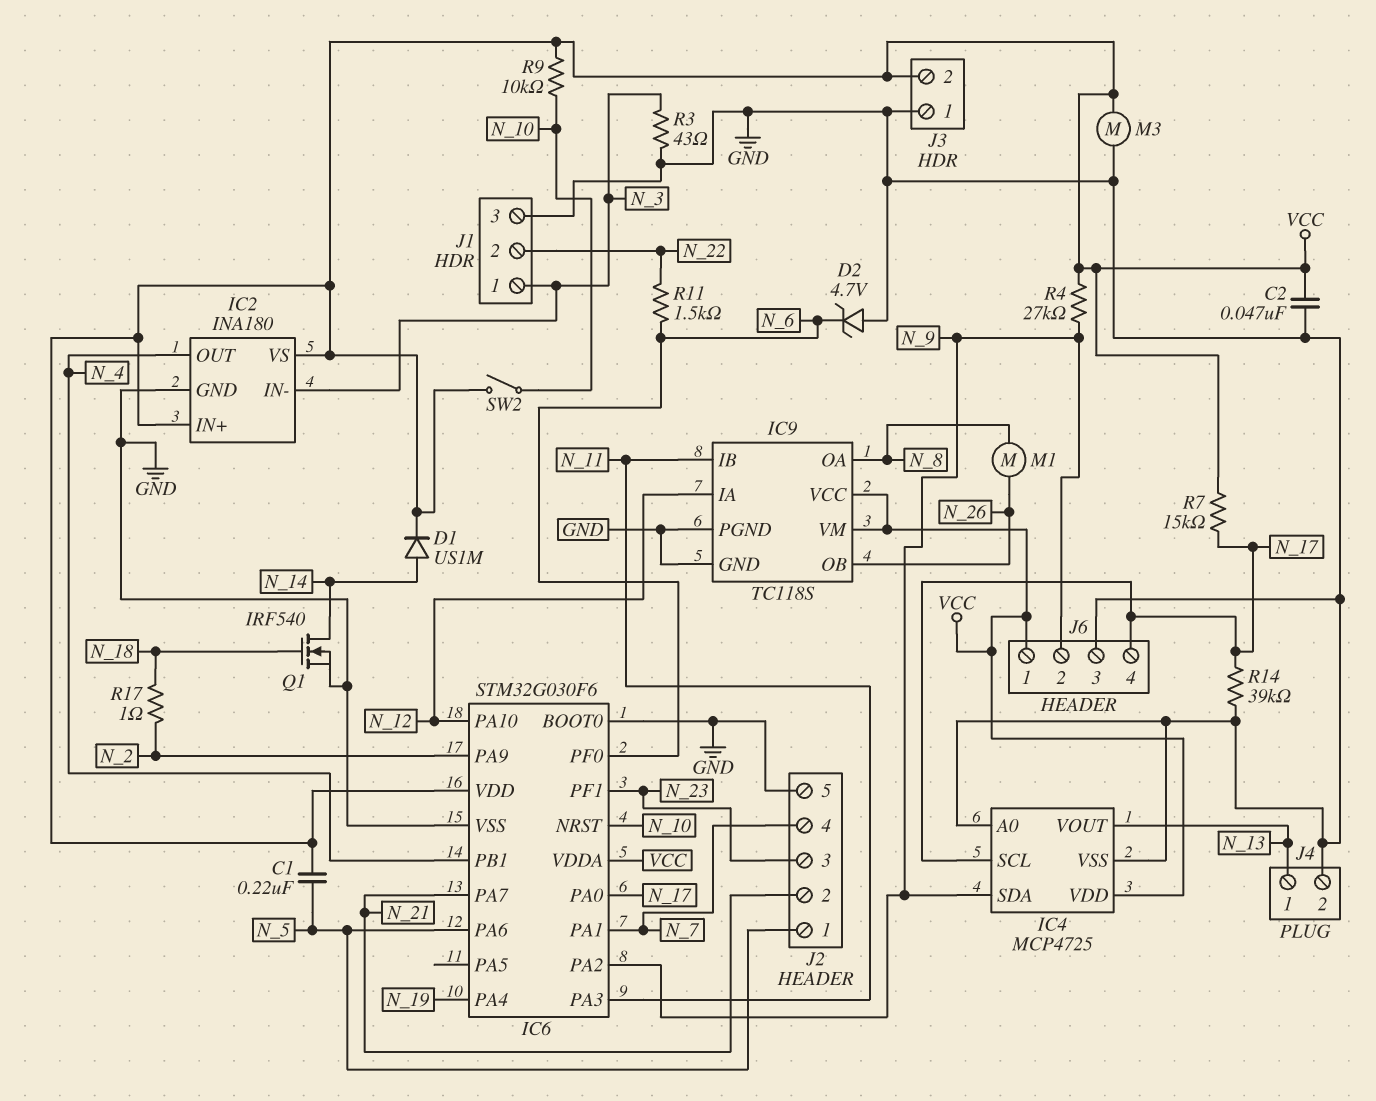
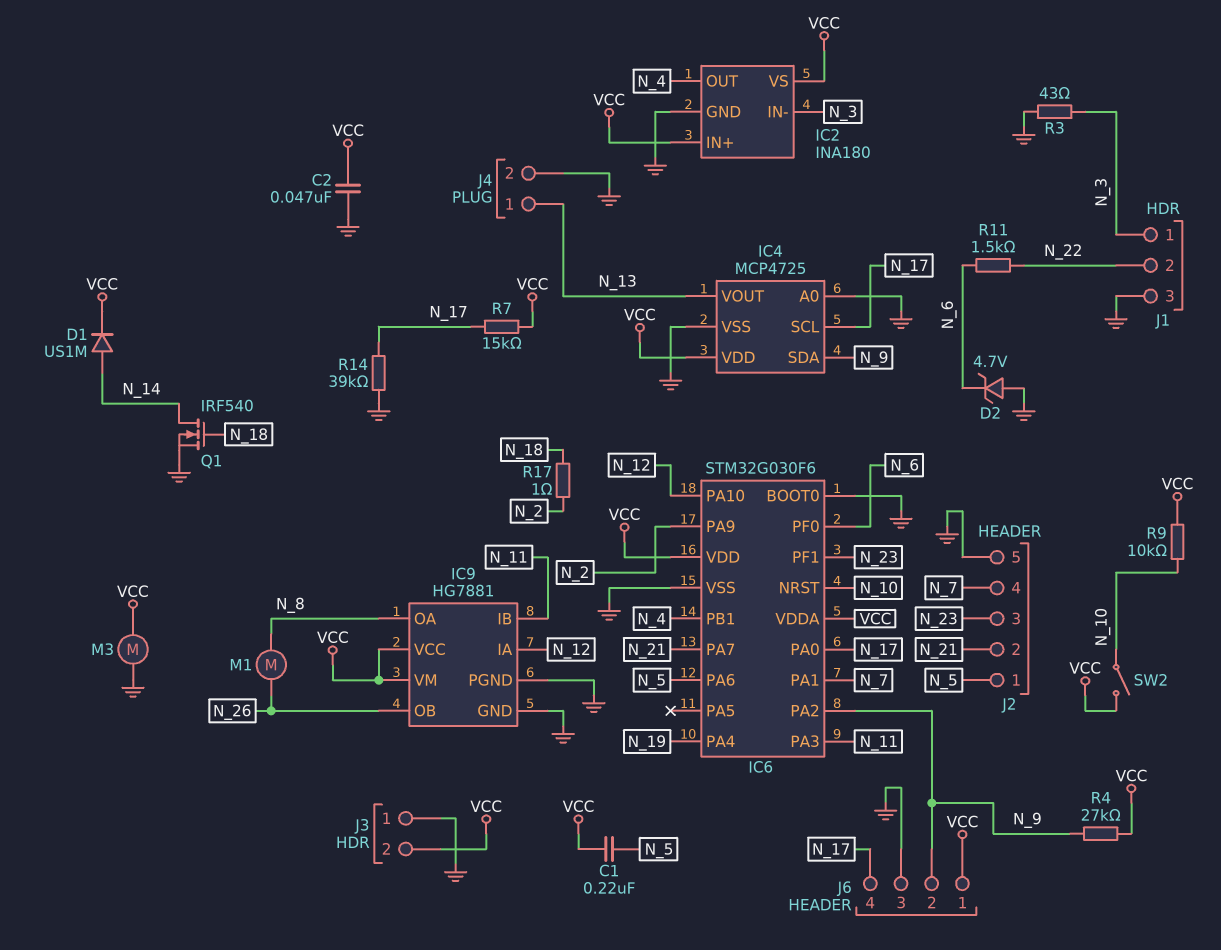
IC9: TC118S -> HG7881

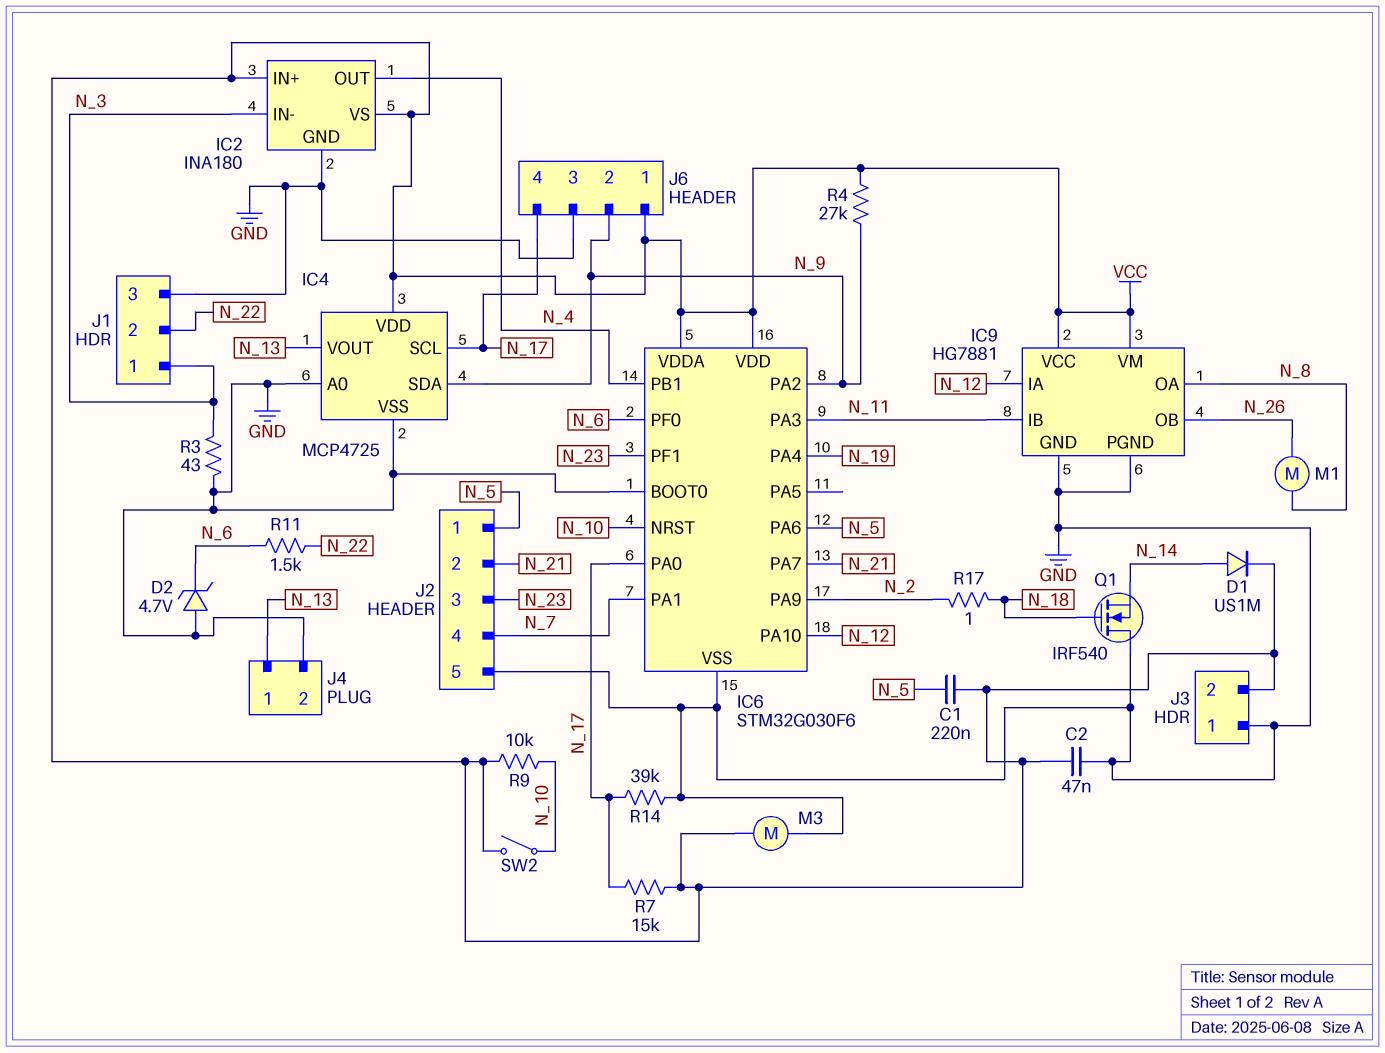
Q1: NMOS IRF540 (G N_18, D N_14, S GND) -> NMOS IRF540 (G N_18, D GND, S N_14)

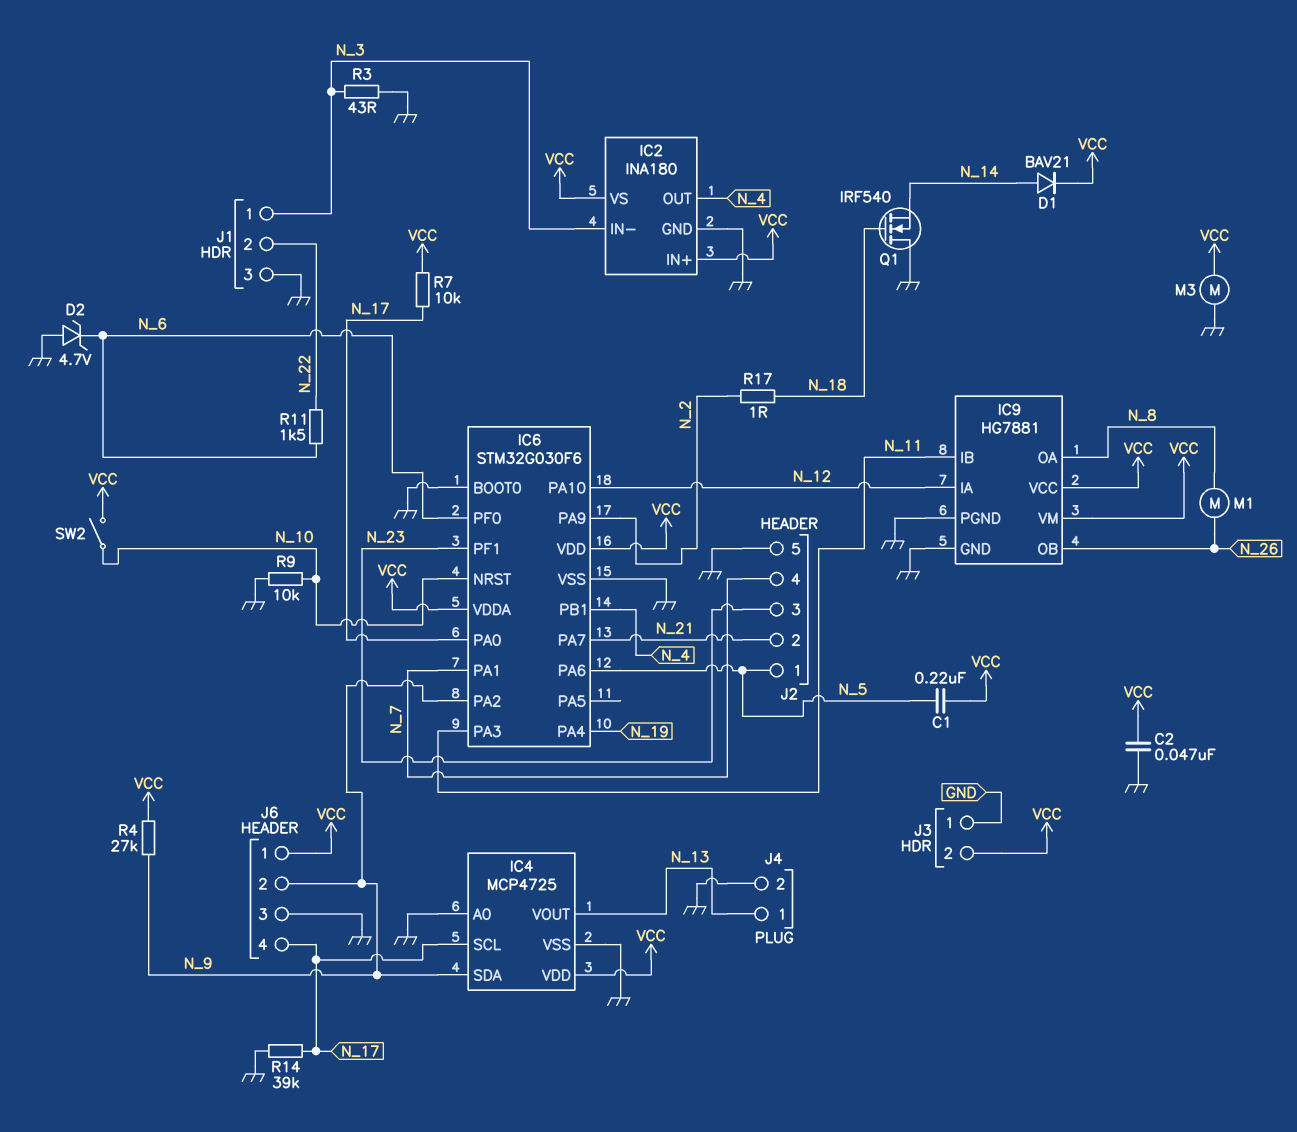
D1: diode US1M (A N_14, K VCC) -> diode BAV21 (A N_14, K VCC)
R7: 15k (N_17, VCC) -> 10k (N_17, VCC)
R9: 10k (N_10, VCC) -> 10k (GND, N_10)

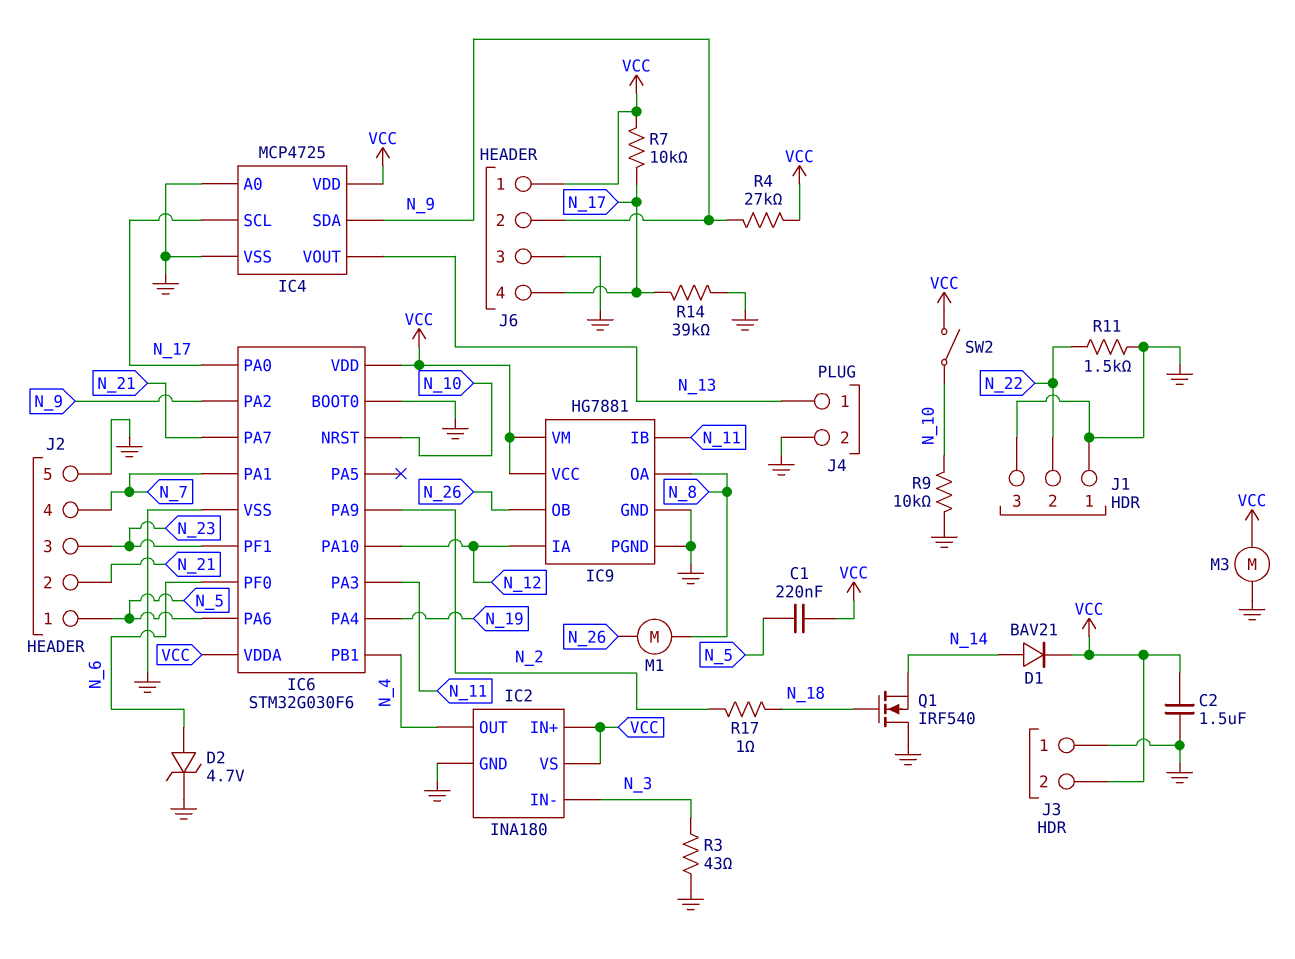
C2: 47nF (GND, VCC) -> 1.5uF (GND, VCC)
D2: zener 4.7V (A GND, K N_6) -> zener 4.7V (A N_6, K GND)
J1 pin 1: N_3 -> GND
R11: 1.5k (N_6, N_22) -> 1.5k (GND, N_22)

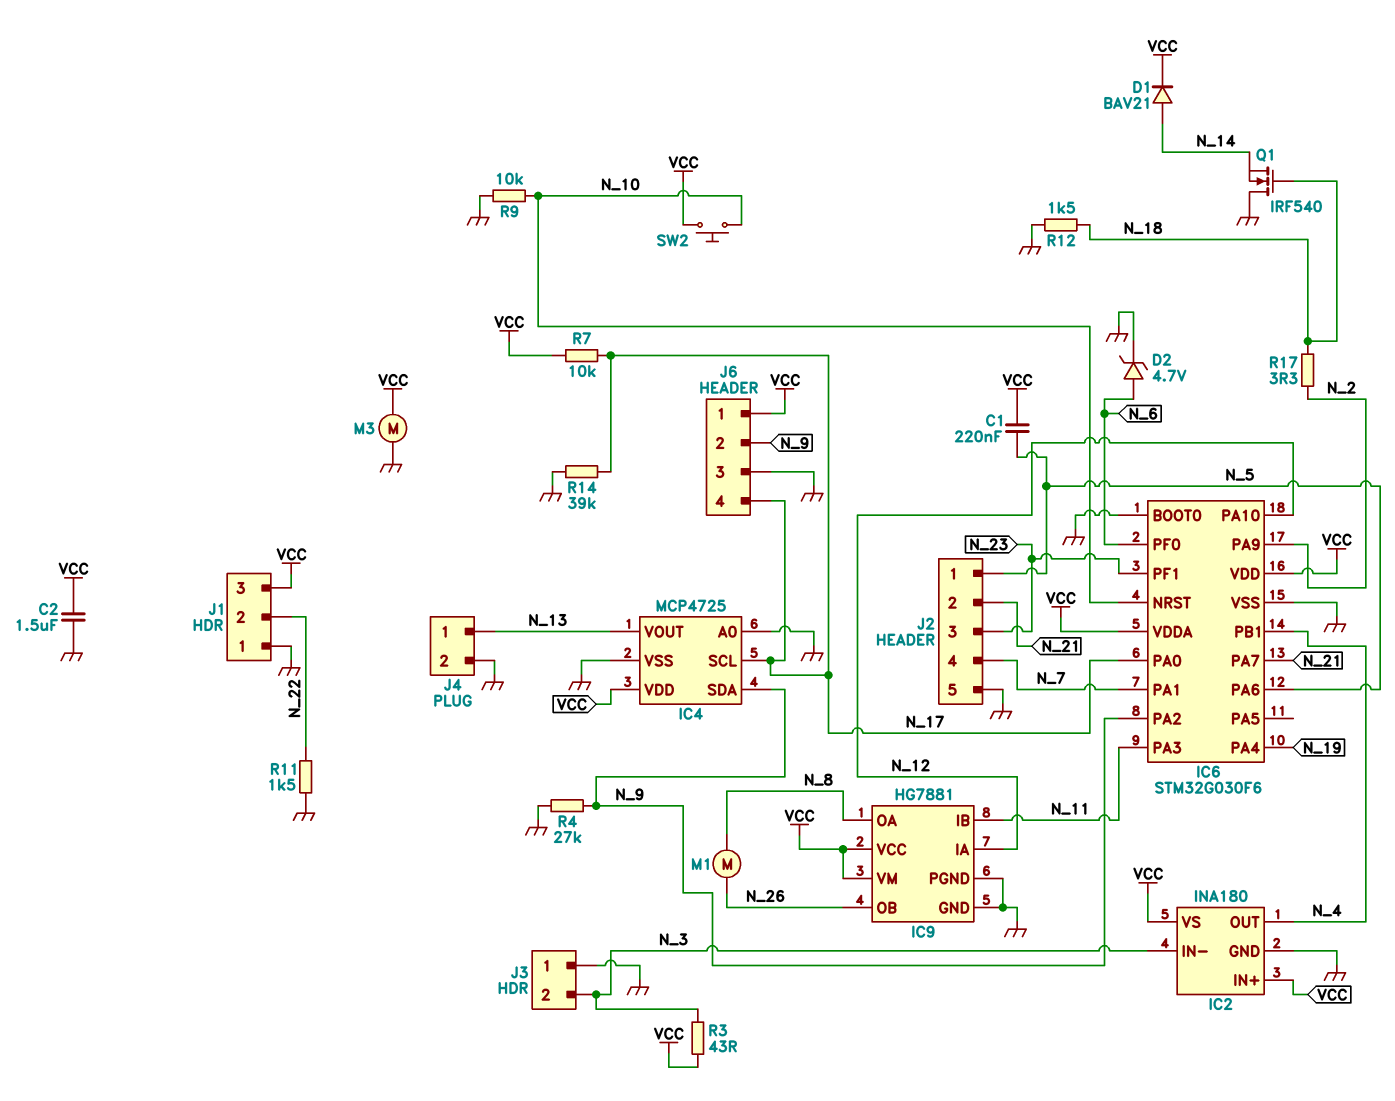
J1 pin 3: GND -> VCC
J3 pin 2: VCC -> N_3
R3: 43 (GND, N_3) -> 43 (N_3, VCC)
R4: 27k (N_9, VCC) -> 27k (GND, N_9)
R12: none -> 1.5k (GND, N_18)
R17: 1 (N_2, N_18) -> 3.3 (N_2, N_18)
SW2: switch (N_10, VCC) -> button (N_10, VCC)

